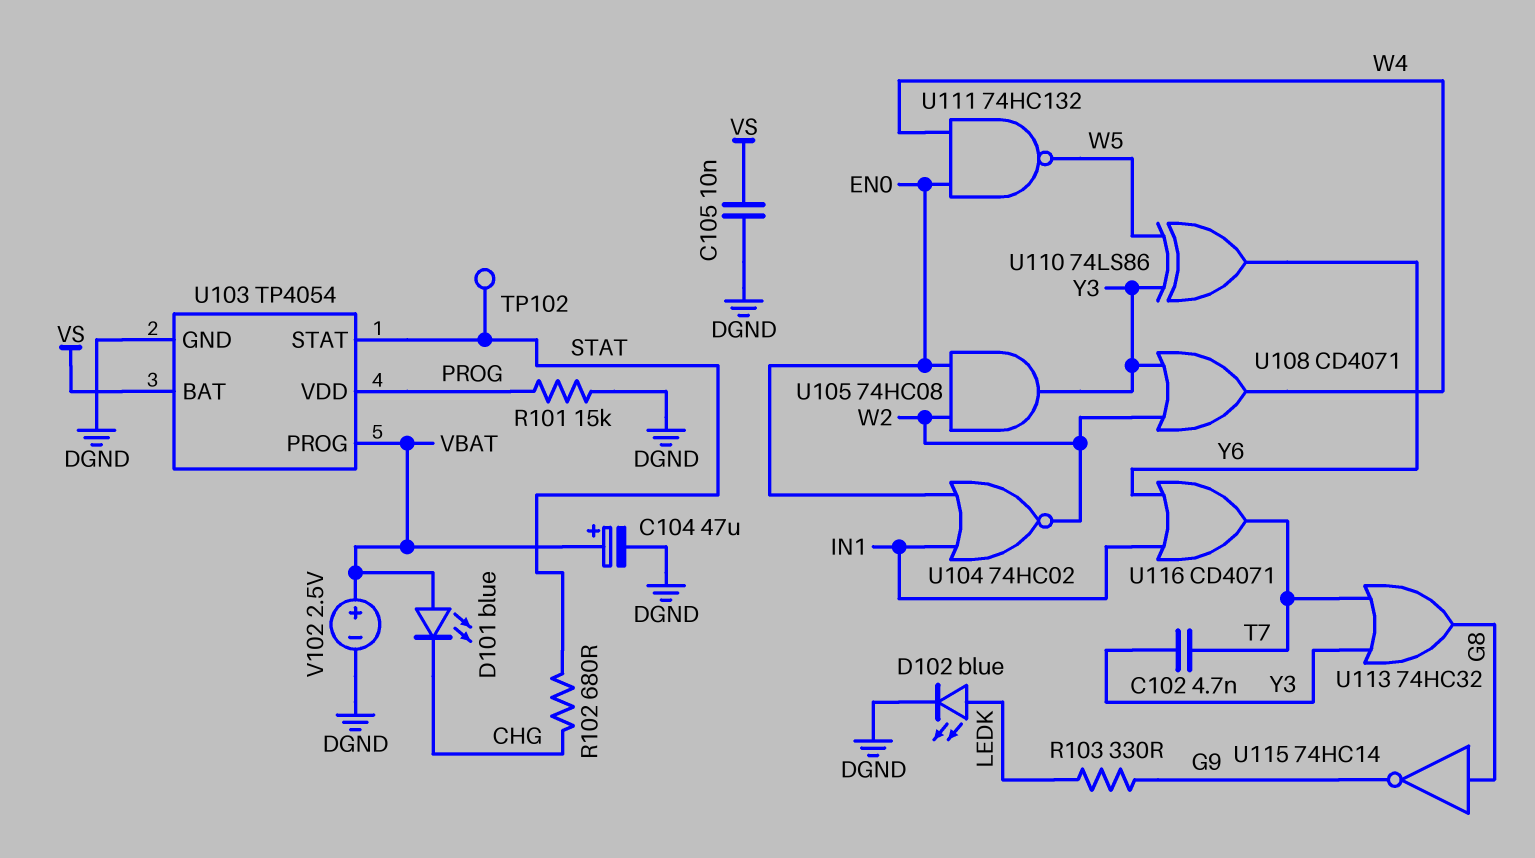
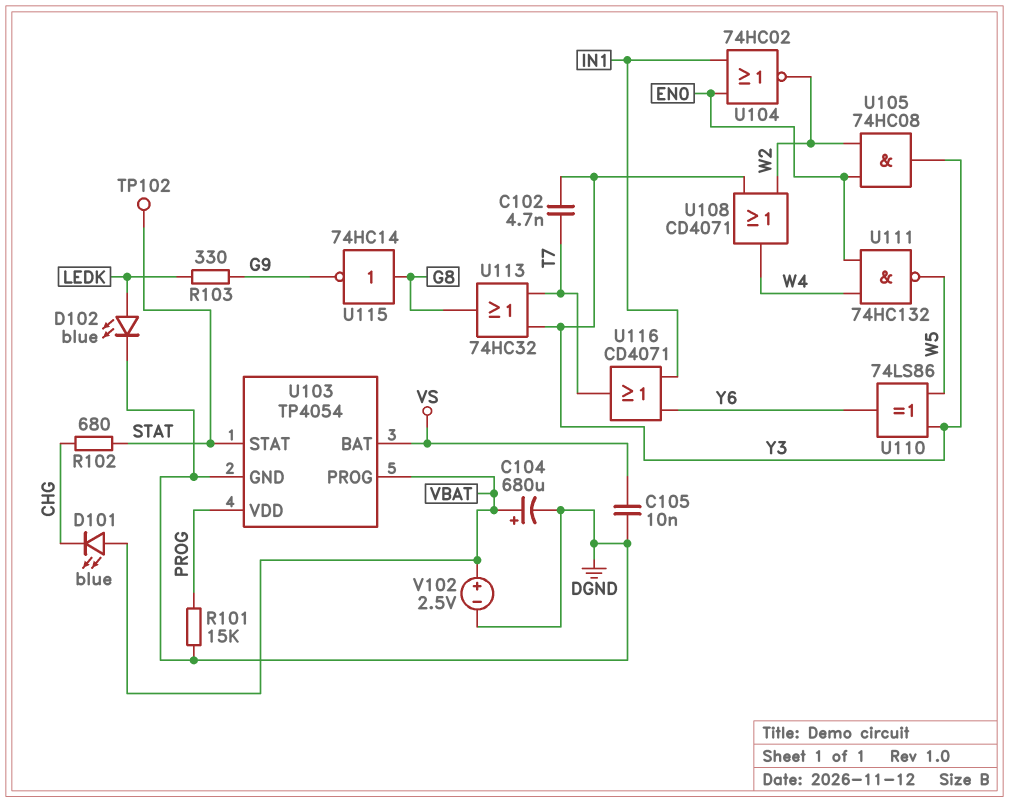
C104: 47uF (plus VBAT, minus DGND) -> 680uF (plus VBAT, minus DGND)

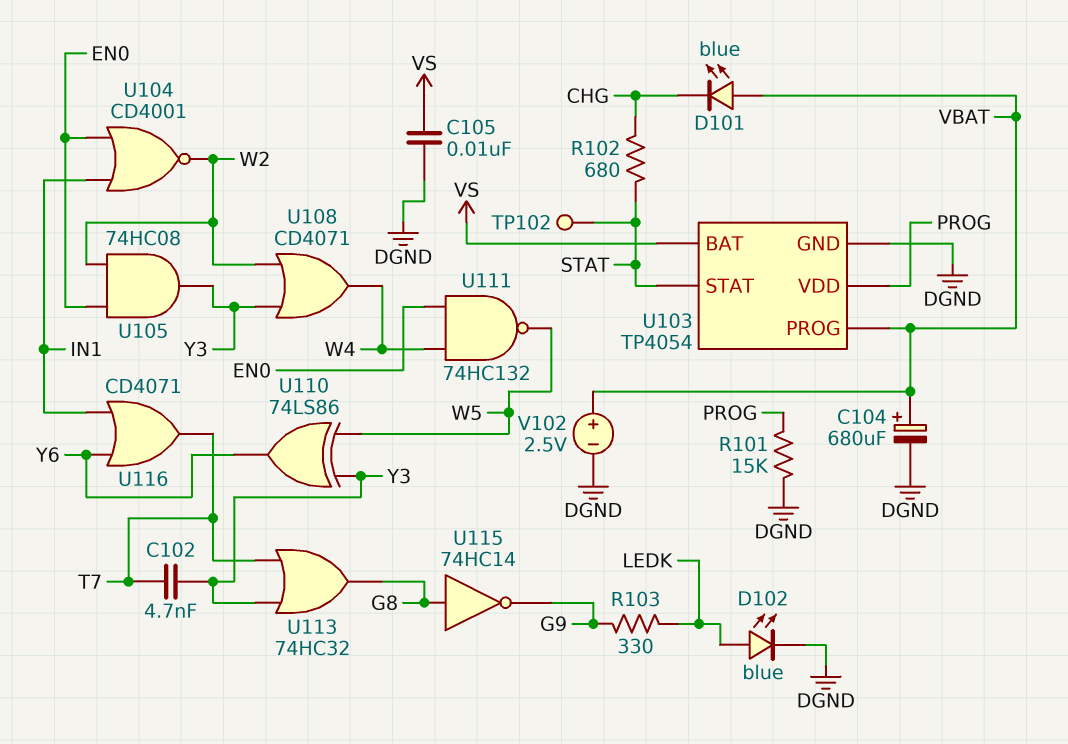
U104: NOR 74HC02 (in EN0, in IN1, out W2) -> NOR CD4001 (in EN0, in IN1, out W2)

